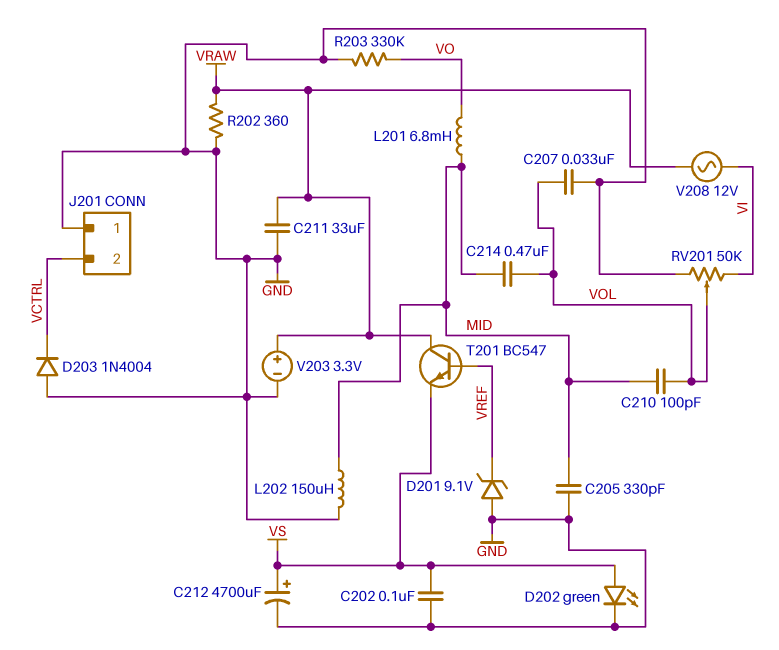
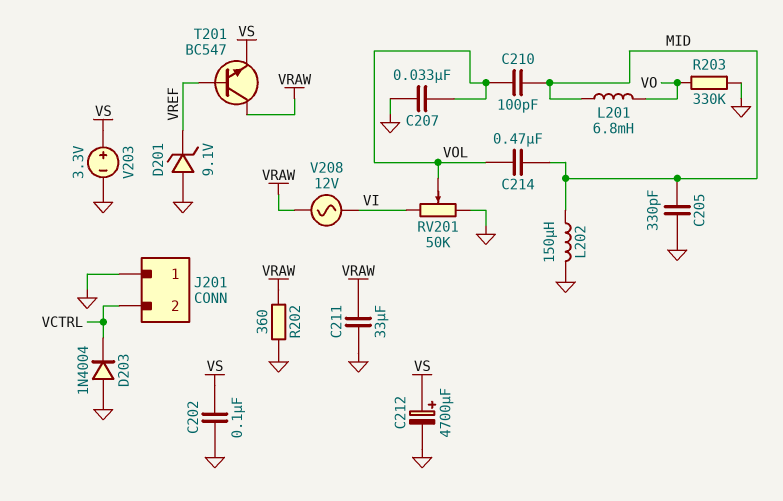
D202: LED green (A VS, K GND) -> none
V203: 3.3V (plus VRAW, minus GND) -> 3.3V (plus VS, minus GND)

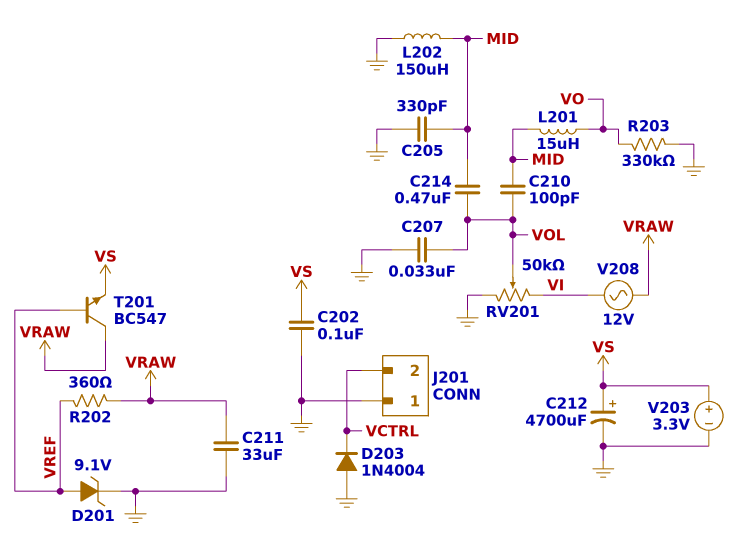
D201: zener 9.1V (A GND, K VREF) -> zener 9.1V (A VREF, K GND)
L201: 6.8mH (MID, VO) -> 15uH (MID, VO)
R202: 360 (GND, VRAW) -> 360 (VRAW, VREF)

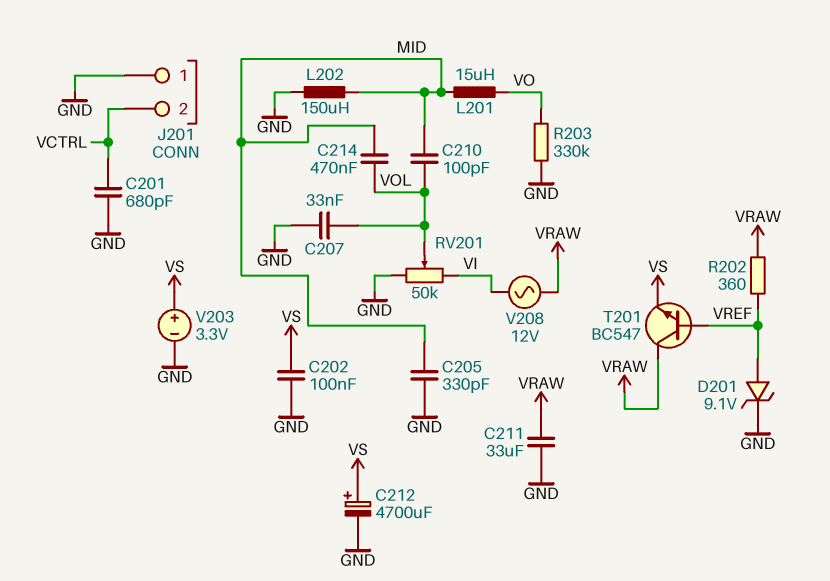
C201: none -> 680pF (GND, VCTRL)
D203: diode 1N4004 (A GND, K VCTRL) -> none

